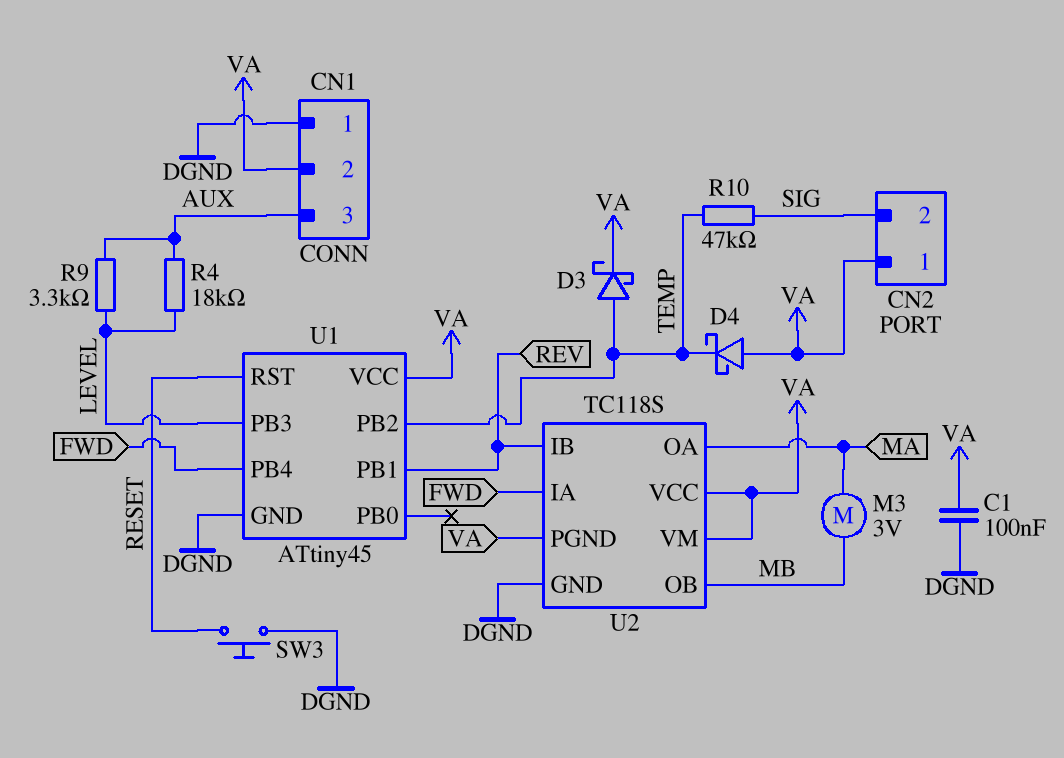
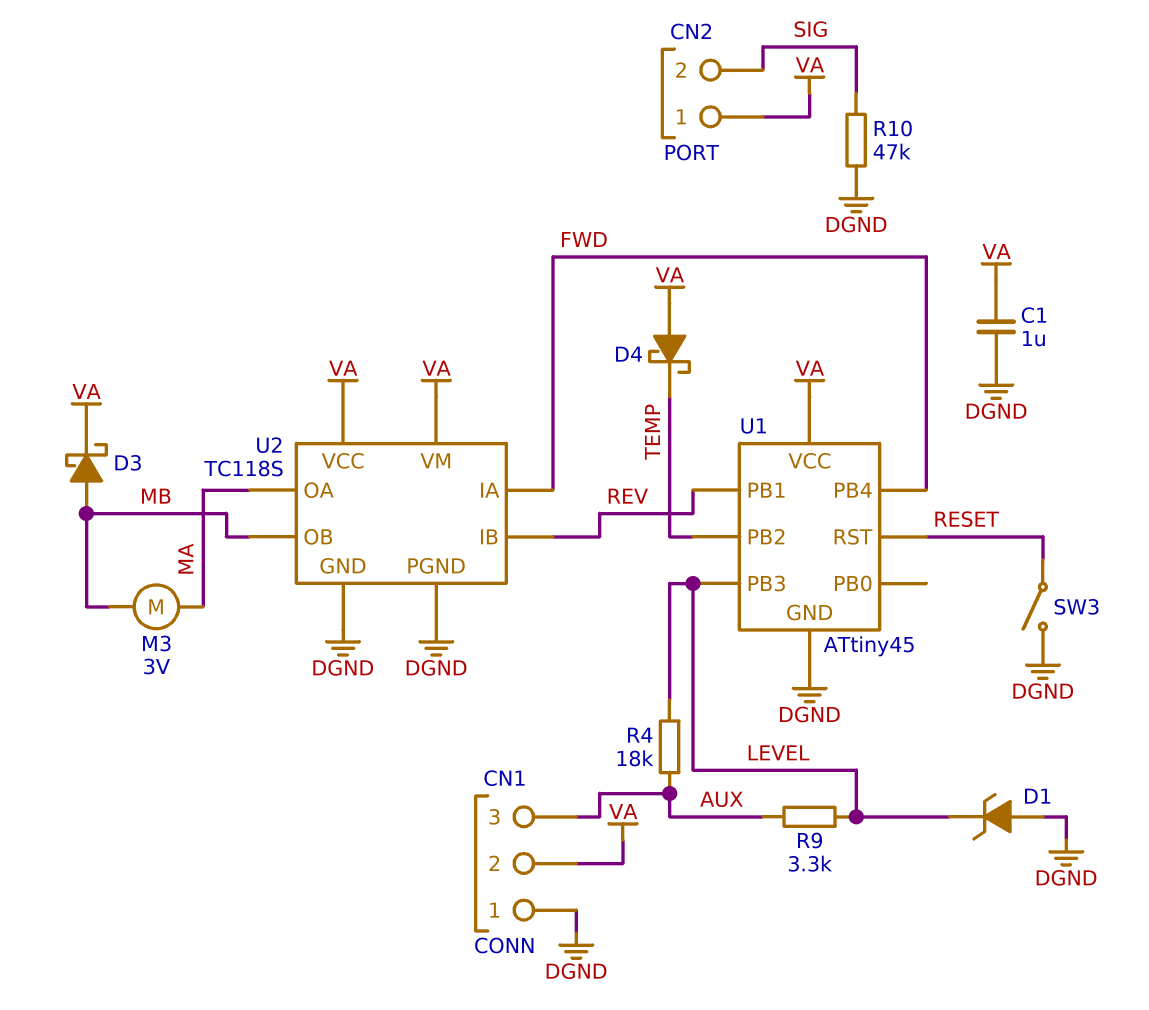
C1: 100nF (DGND, VA) -> 1uF (DGND, VA)
D1: none -> zener (A DGND, K LEVEL)
D3: schottky (A TEMP, K VA) -> schottky (A MB, K VA)
R10: 47k (SIG, TEMP) -> 47k (DGND, SIG)
SW3: button (DGND, RESET) -> switch (DGND, RESET)
U2 pin PGND: VA -> DGND

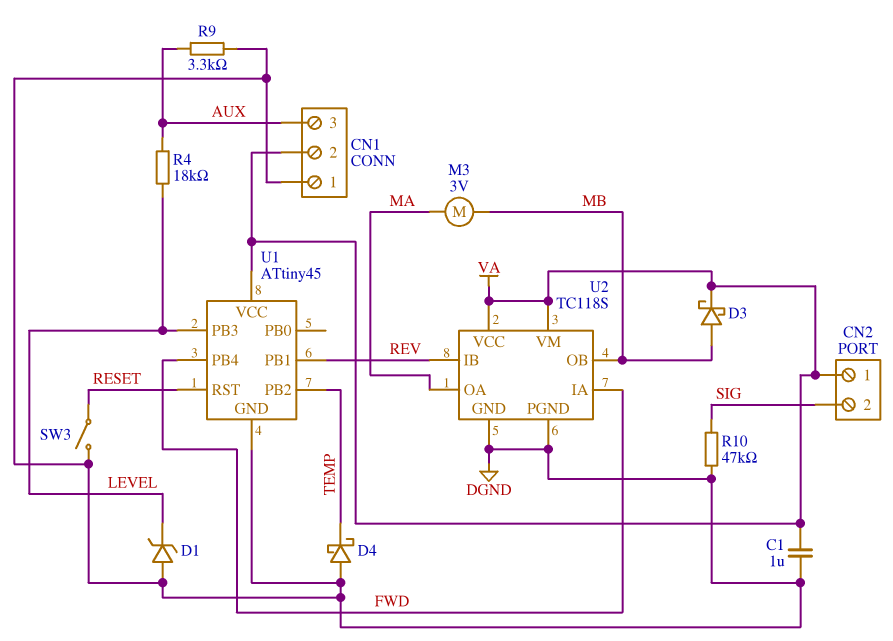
D4: schottky (A VA, K TEMP) -> schottky (A DGND, K TEMP)
R9: 3.3k (AUX, LEVEL) -> 3.3k (AUX, DGND)

